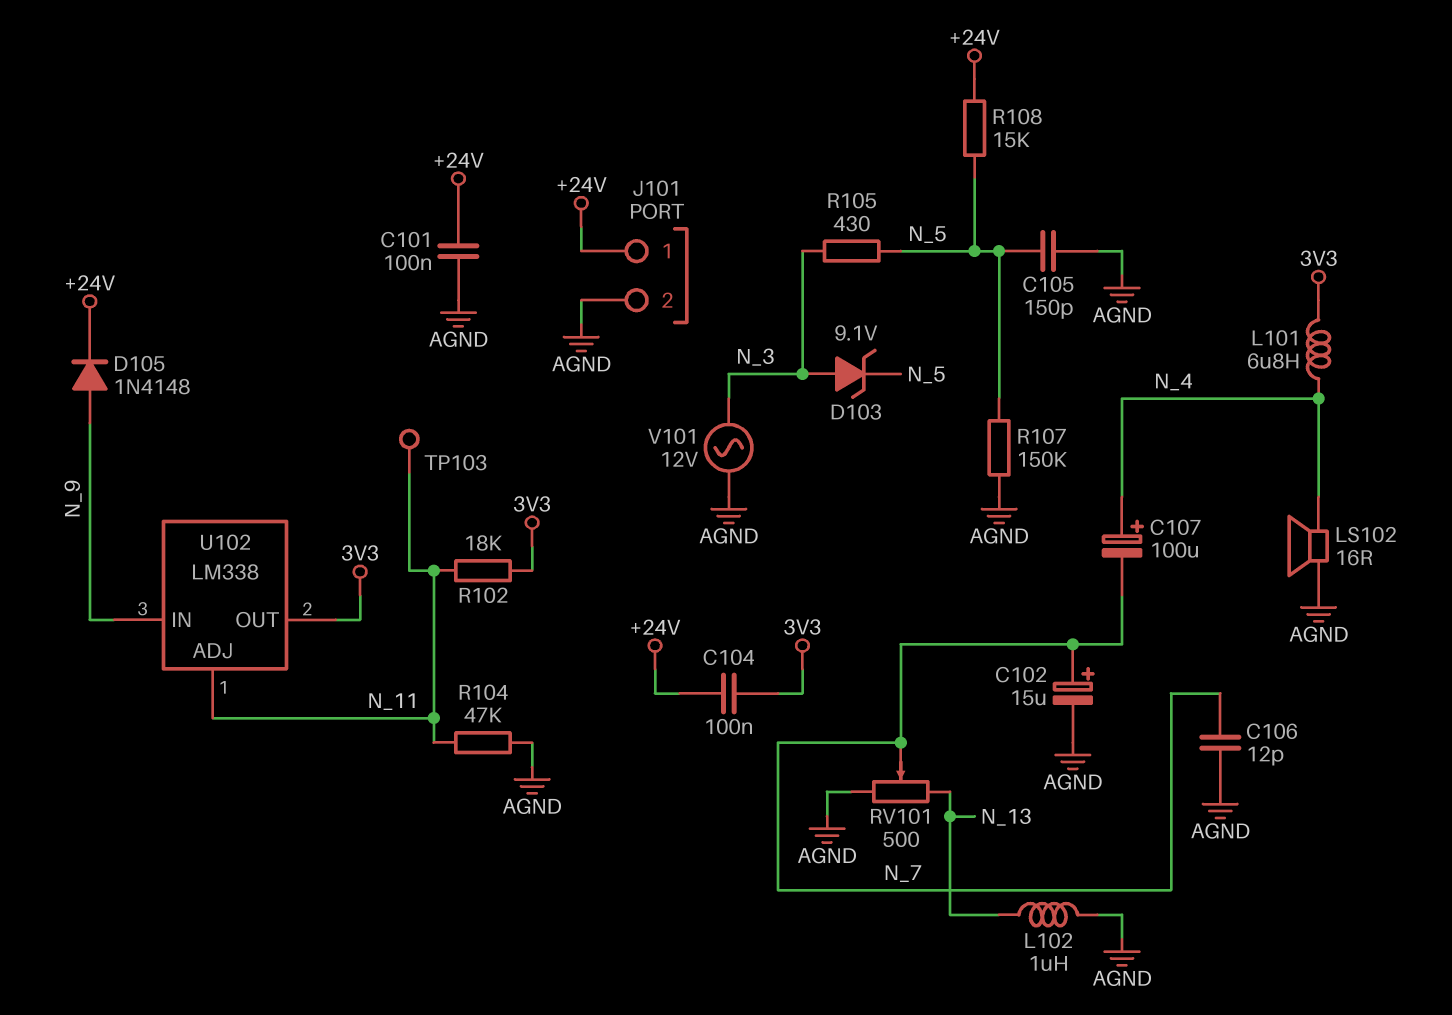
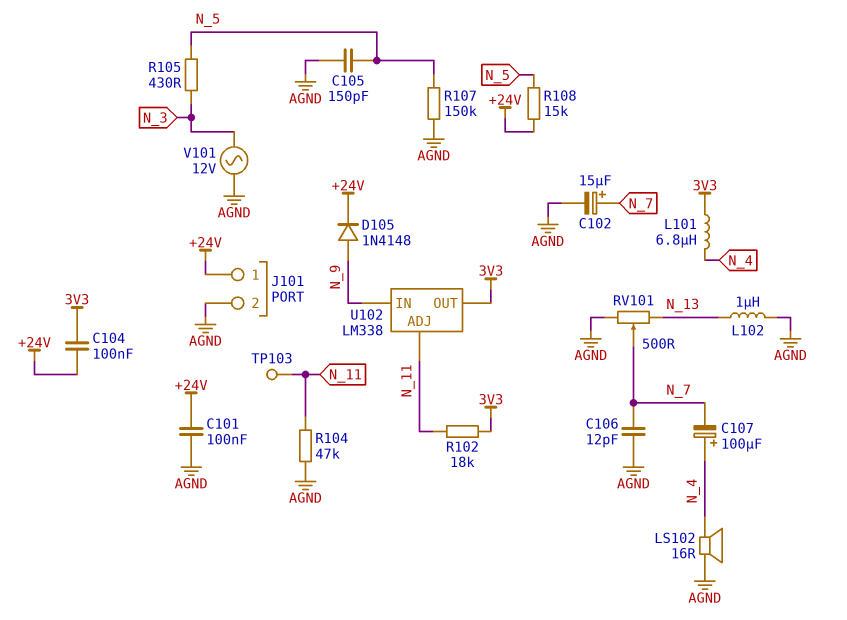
D103: zener 9.1V (A N_3, K N_5) -> none

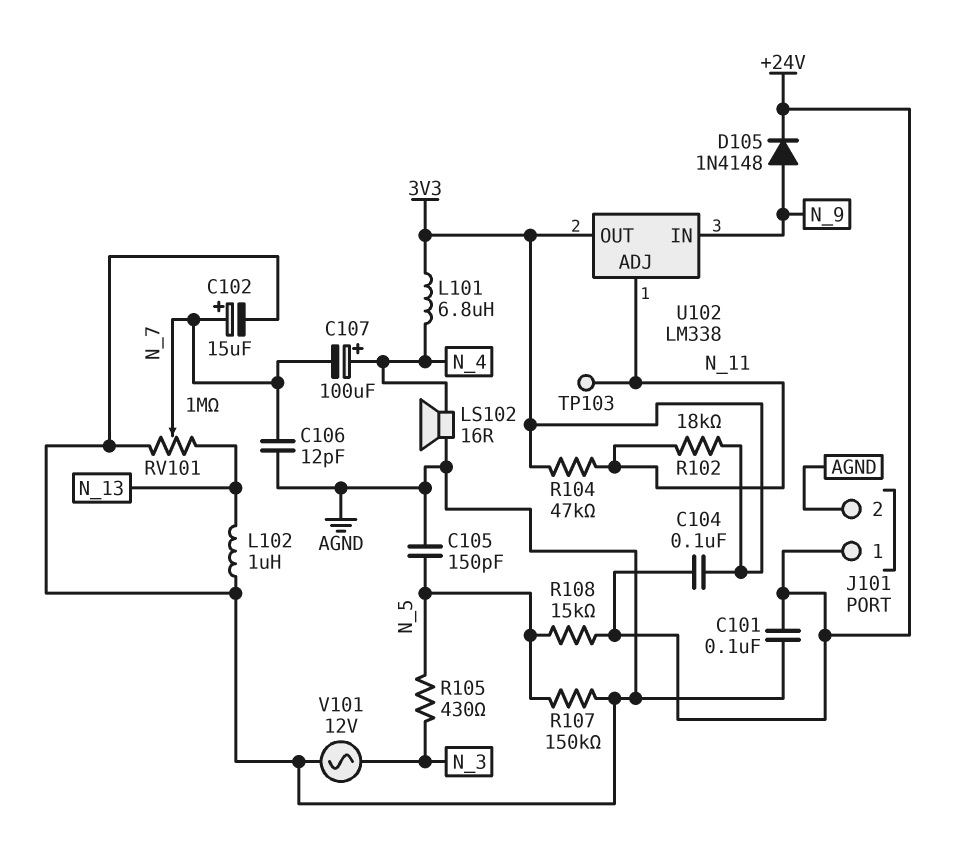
R104: 47k (AGND, N_11) -> 47k (3V3, N_11)
RV101: 500 (AGND, N_13, wiper N_7) -> 1M (AGND, N_13, wiper N_7)

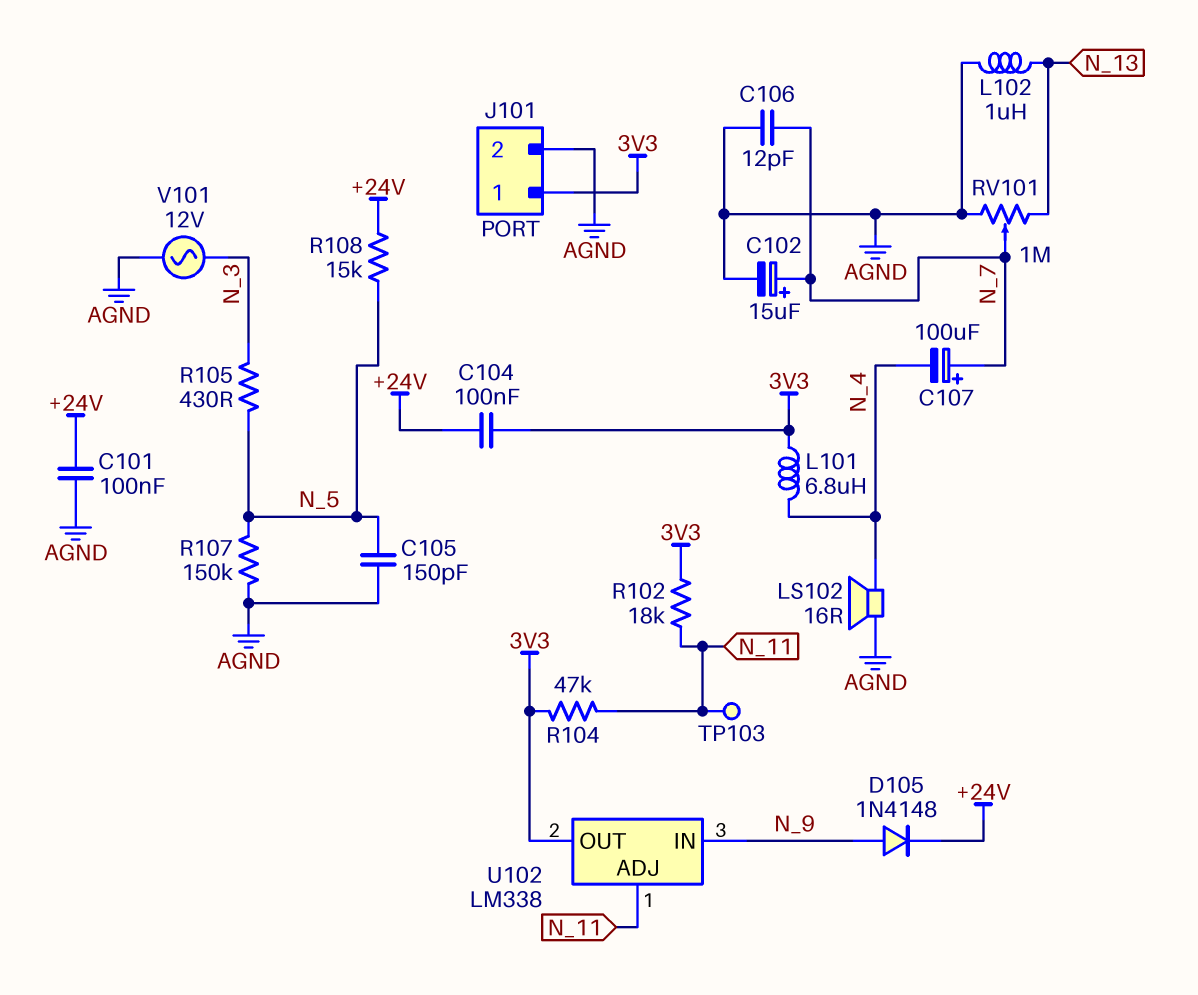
C107: 100uF (plus N_4, minus N_7) -> 100uF (plus N_7, minus N_4)
J101 pin 1: +24V -> 3V3

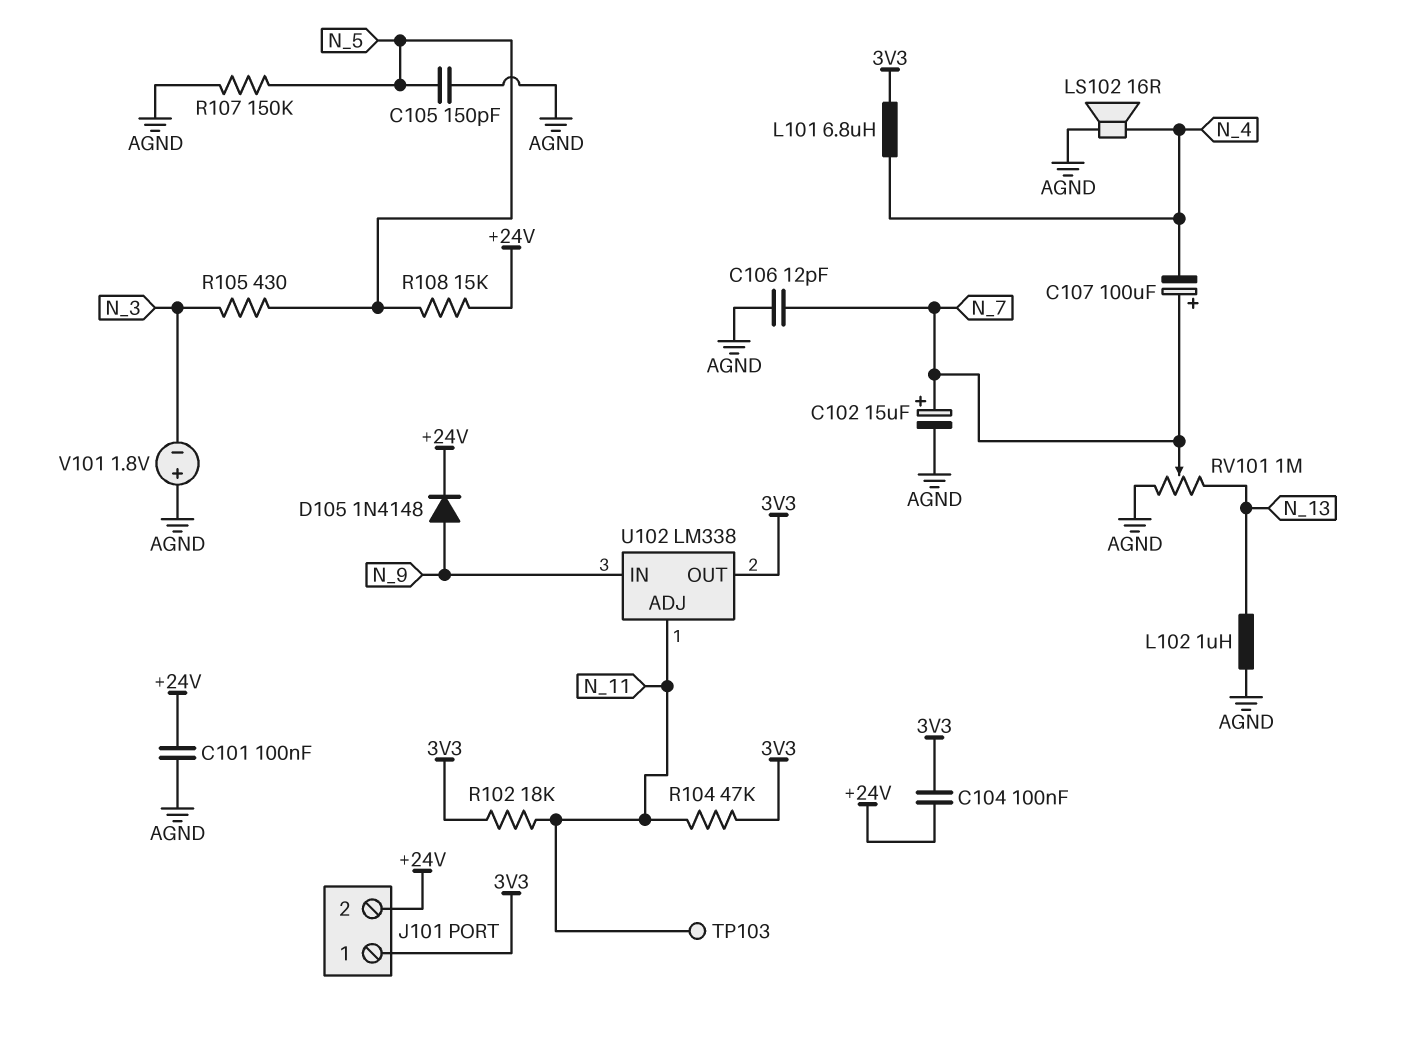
J101 pin 2: AGND -> +24V
V101: AC 12V (AGND, N_3) -> 1.8V (plus AGND, minus N_3)

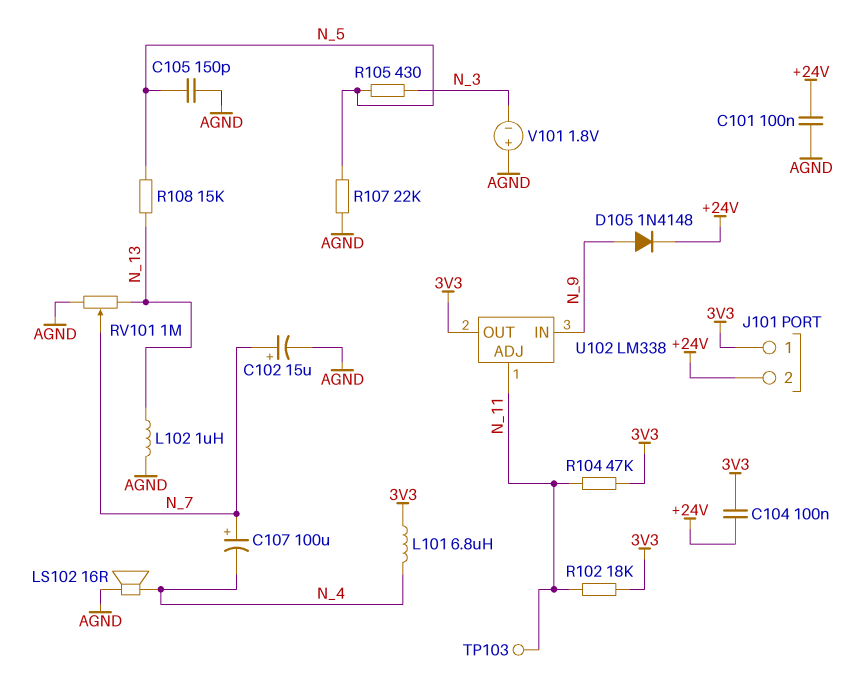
C106: 12pF (AGND, N_7) -> none
R107: 150k (AGND, N_5) -> 22k (AGND, N_5)
R108: 15k (+24V, N_5) -> 15k (N_5, N_13)

